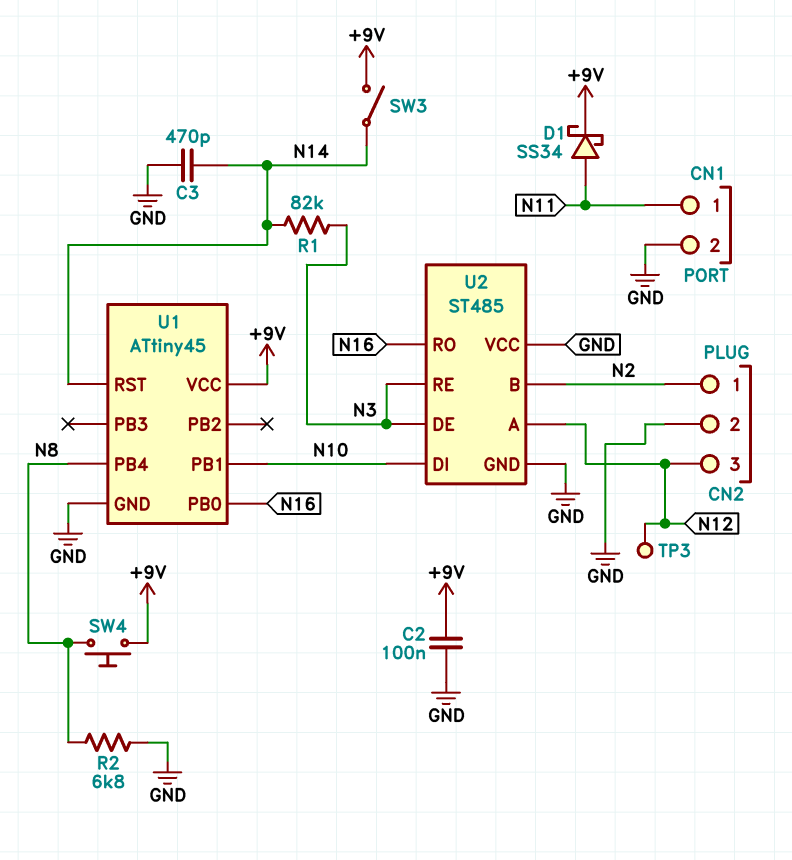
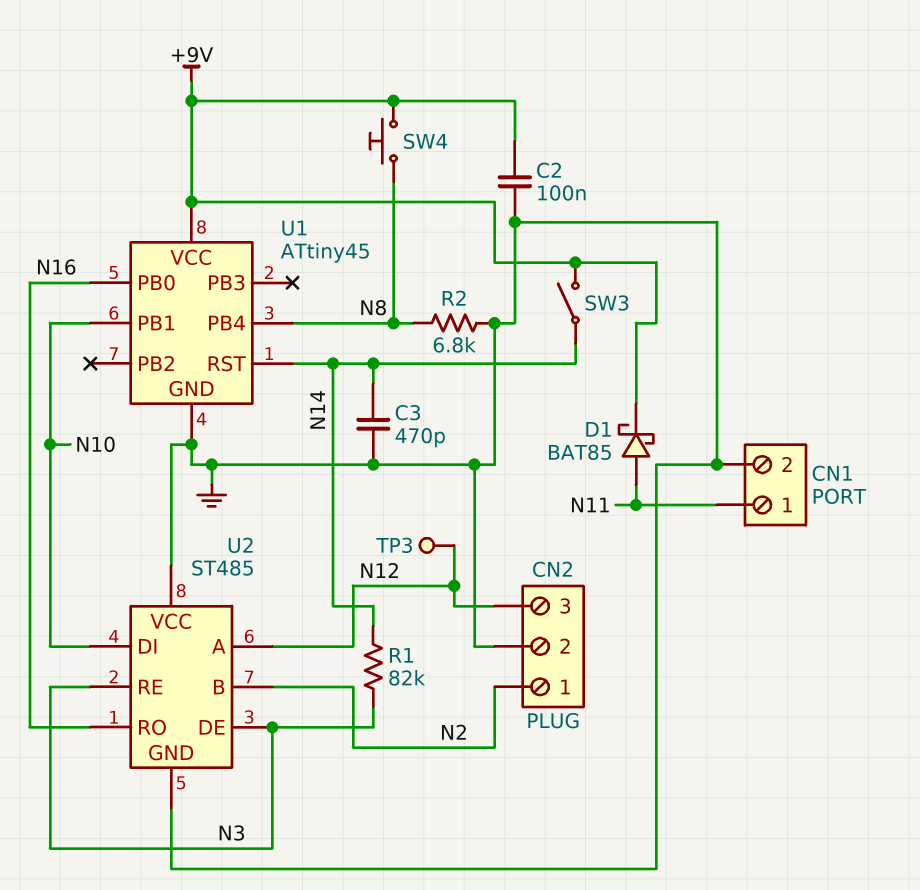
D1: schottky SS34 (A N11, K +9V) -> schottky BAT85 (A N11, K +9V)

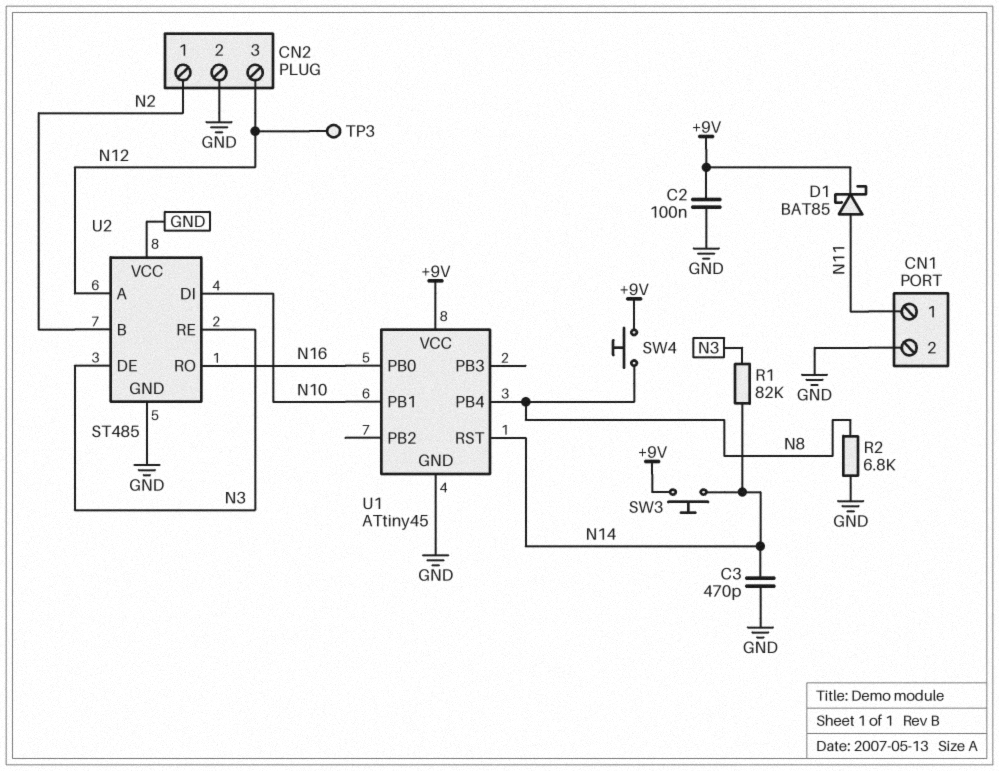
SW3: switch (+9V, N14) -> button (+9V, N14)

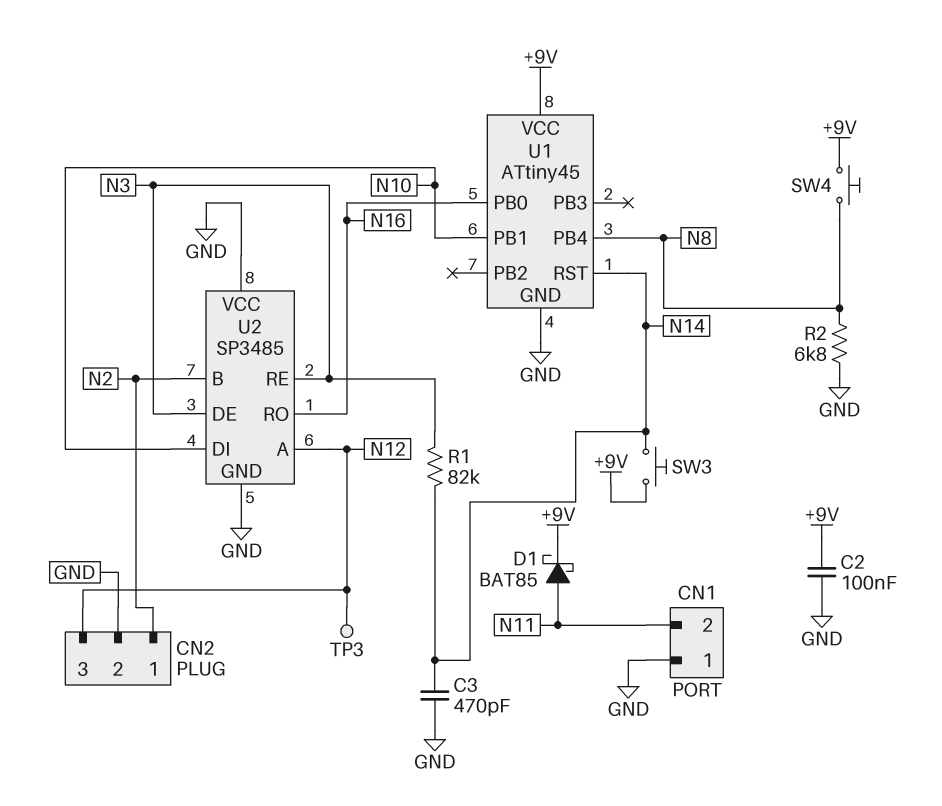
CN1 pin 1: N11 -> GND
CN1 pin 2: GND -> N11
U2: ST485 -> SP3485

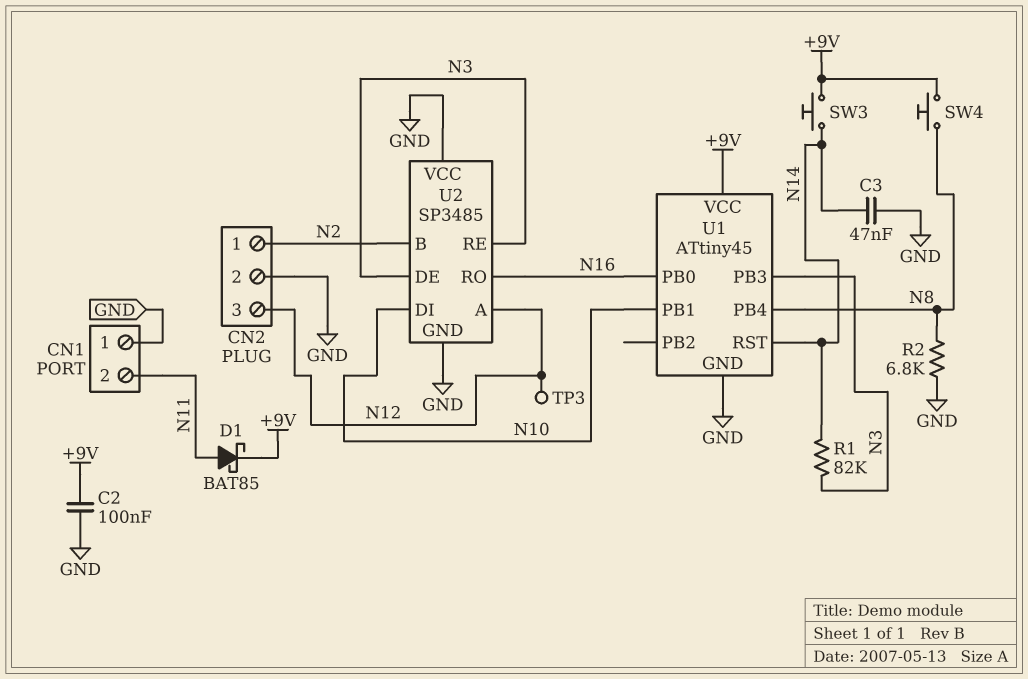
C3: 470pF (GND, N14) -> 47nF (GND, N14)
U1 pin PB3: none -> N3

